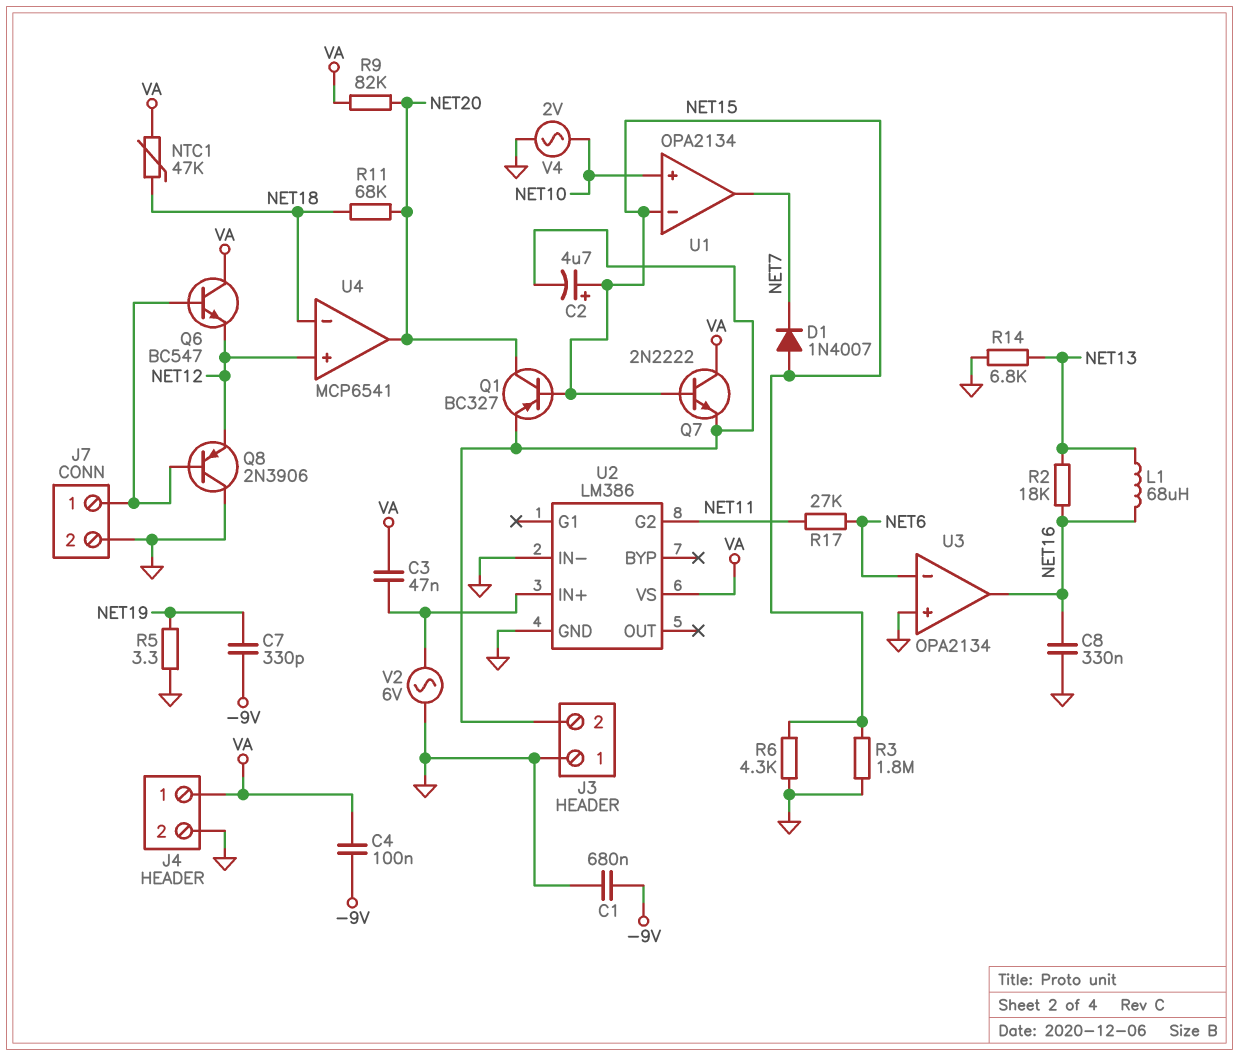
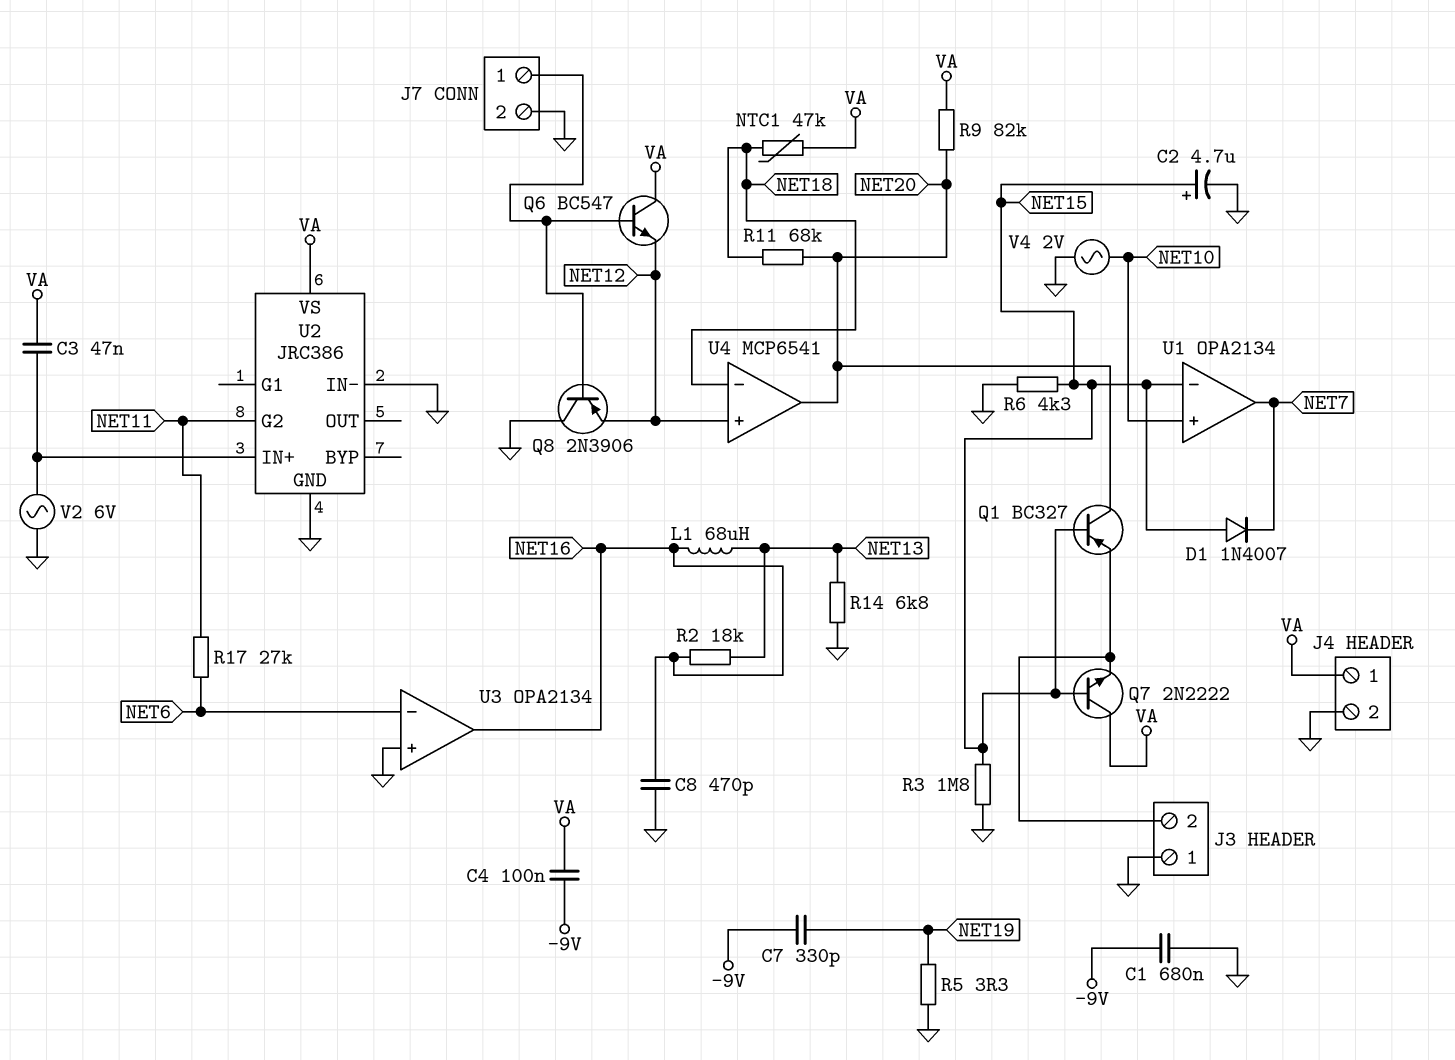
C2: 4.7uF (plus NET15, minus J3/2) -> 4.7uF (plus NET15, minus GND)
C8: 330nF (GND, NET16) -> 470pF (GND, NET16)
U2: LM386 -> JRC386

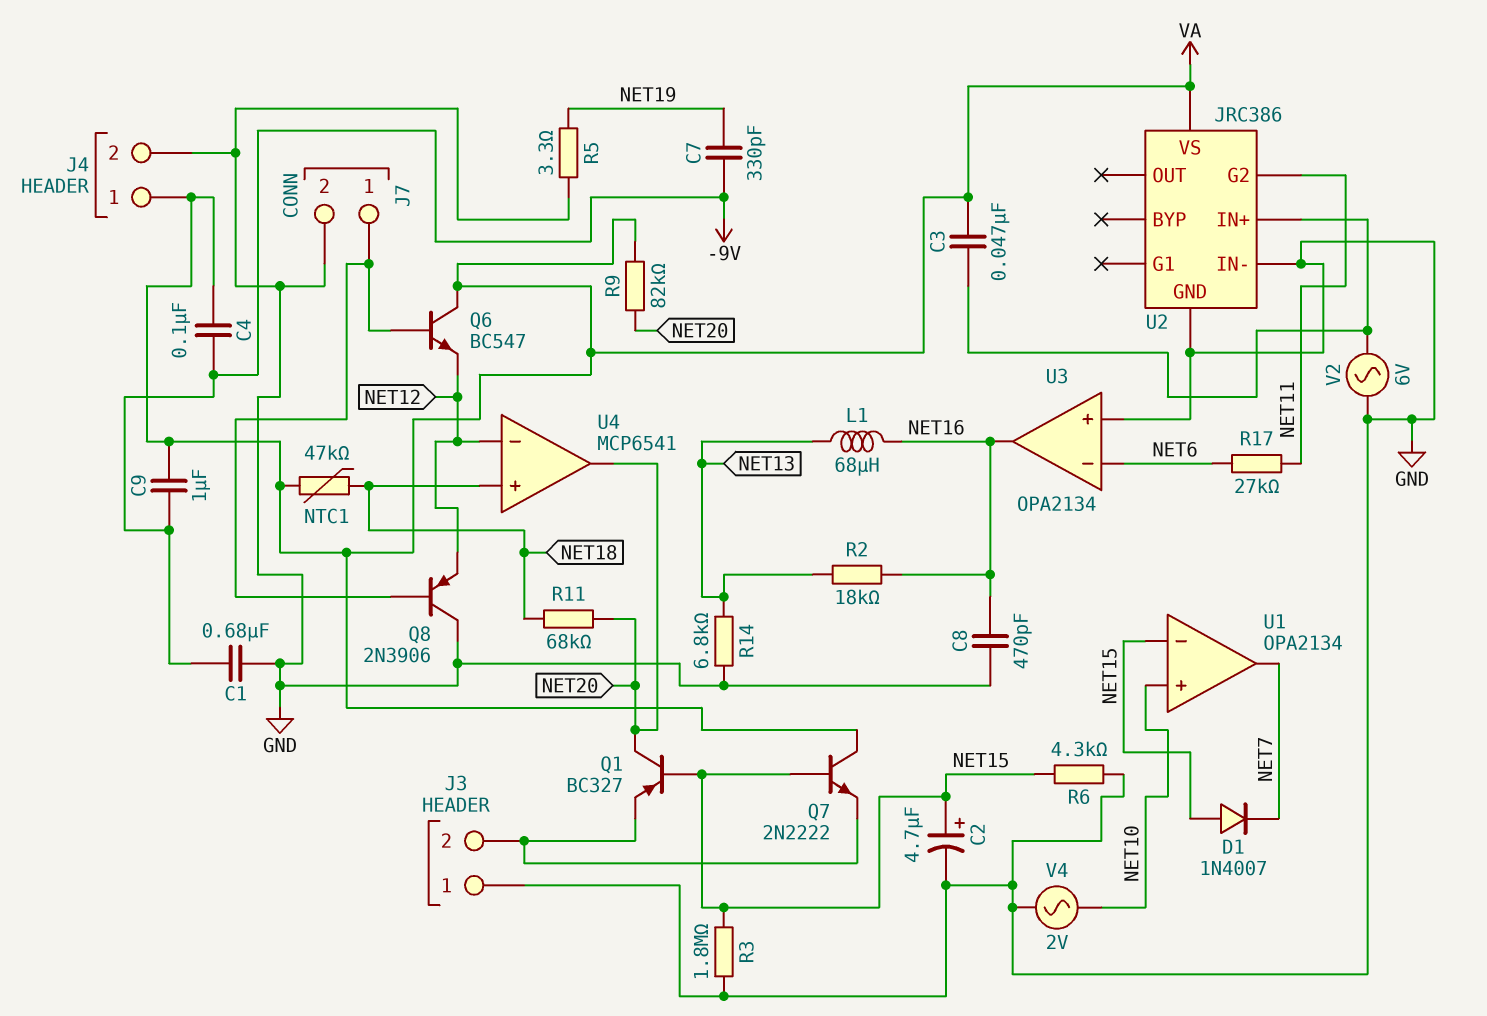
C9: none -> 1uF (-9V, VA)
U4 pin in+: NET12 -> NET18
U4 pin in-: NET18 -> NET12

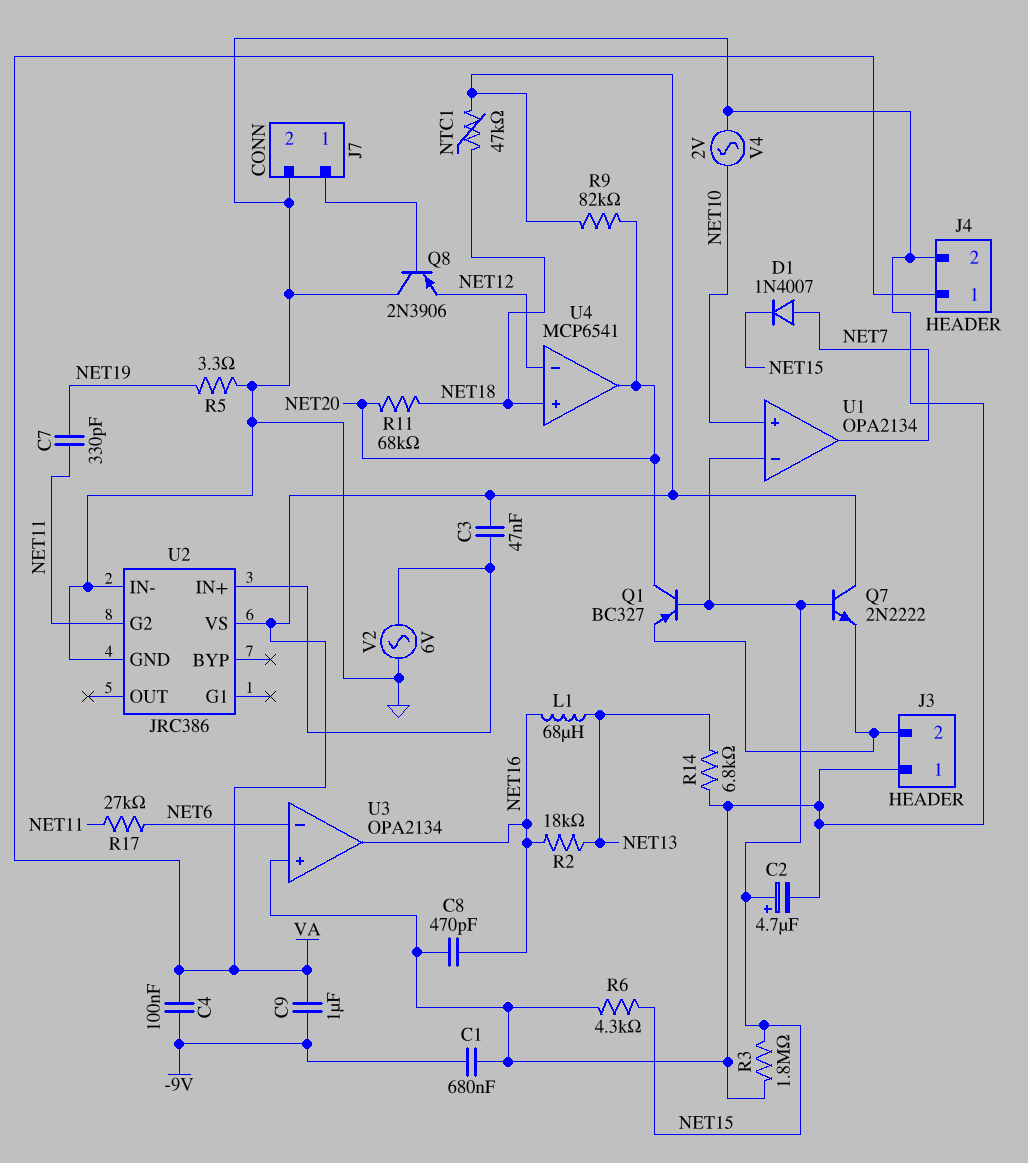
C7: 330pF (-9V, NET19) -> 330pF (NET11, NET19)
D1: diode 1N4007 (A NET15, K NET7) -> diode 1N4007 (A NET7, K NET15)
Q6: NPN BC547 (B J7/1, C VA, E NET12) -> none

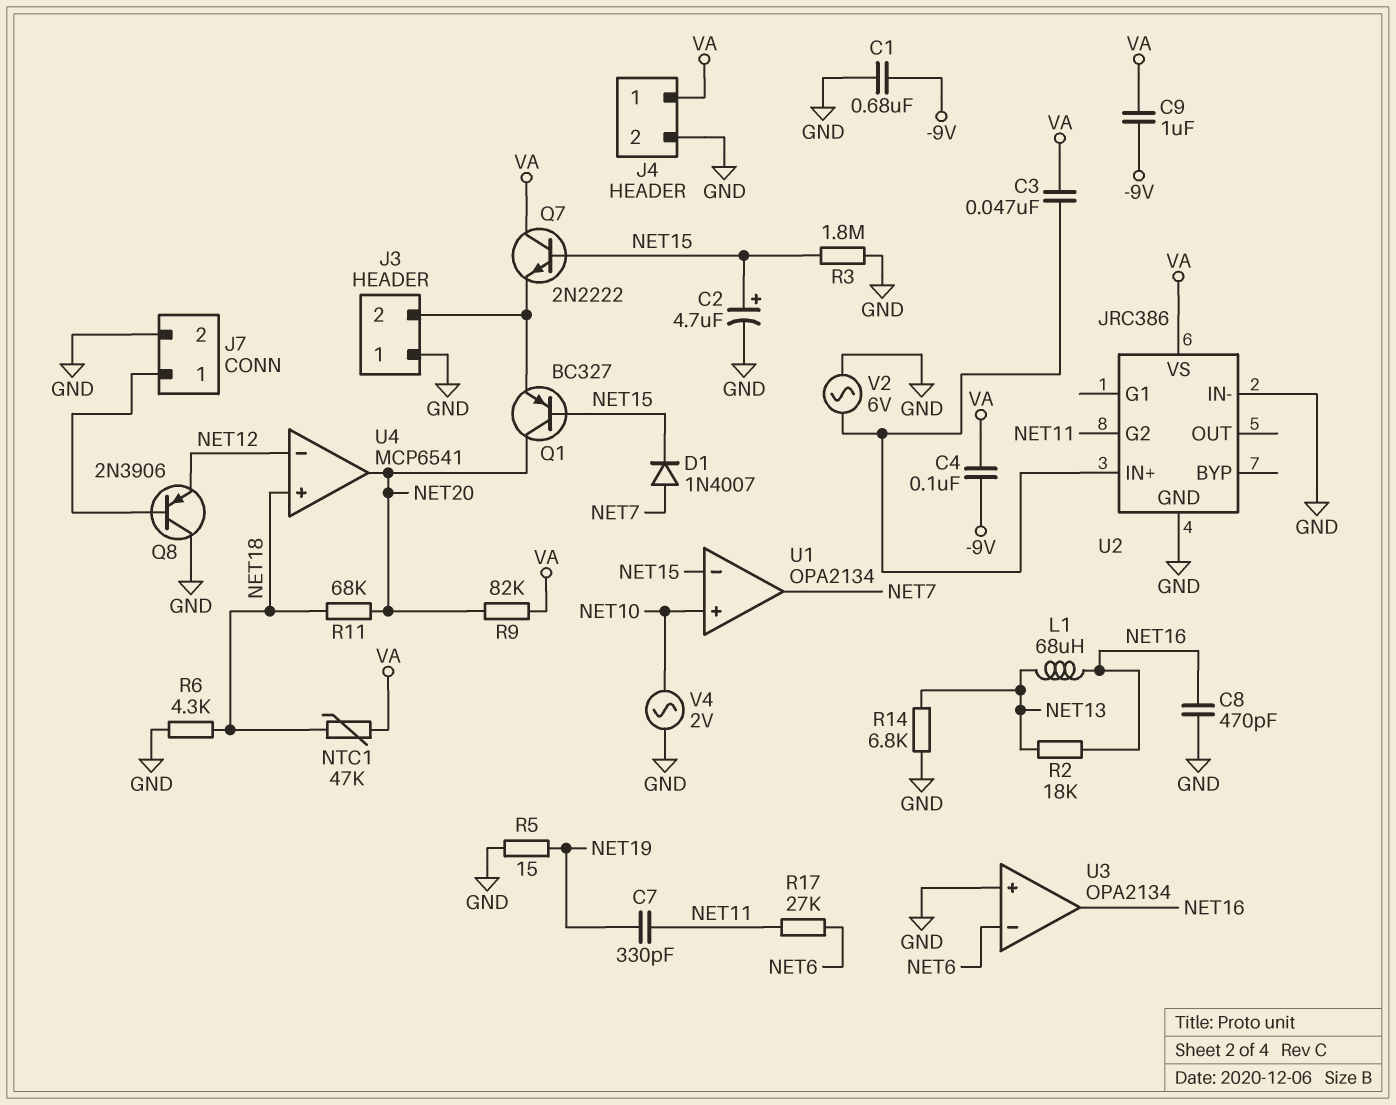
R5: 3.3 (GND, NET19) -> 15 (GND, NET19)
R6: 4.3k (GND, NET15) -> 4.3k (GND, NET18)

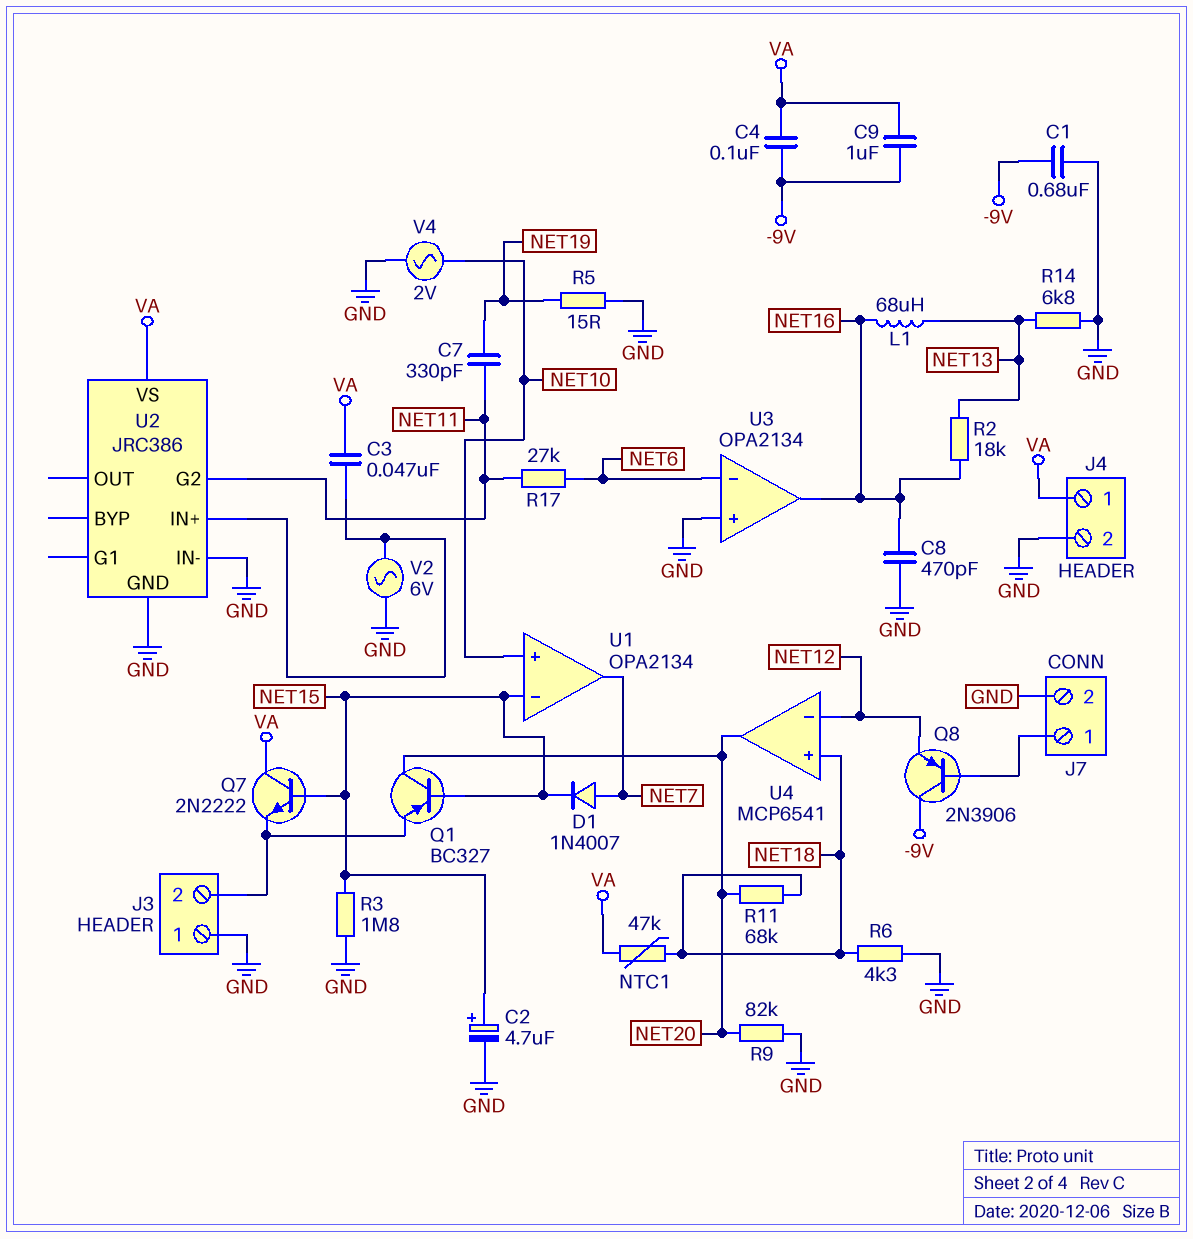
Q8: PNP 2N3906 (B J7/1, C GND, E NET12) -> PNP 2N3906 (B J7/1, C -9V, E NET12)
R9: 82k (NET20, VA) -> 82k (GND, NET20)

